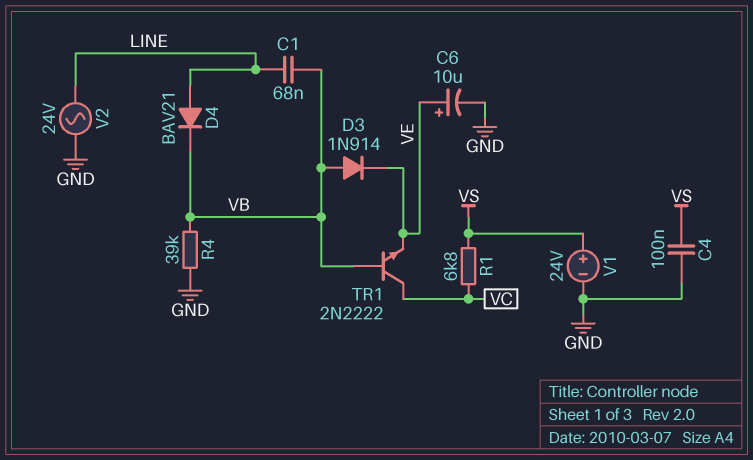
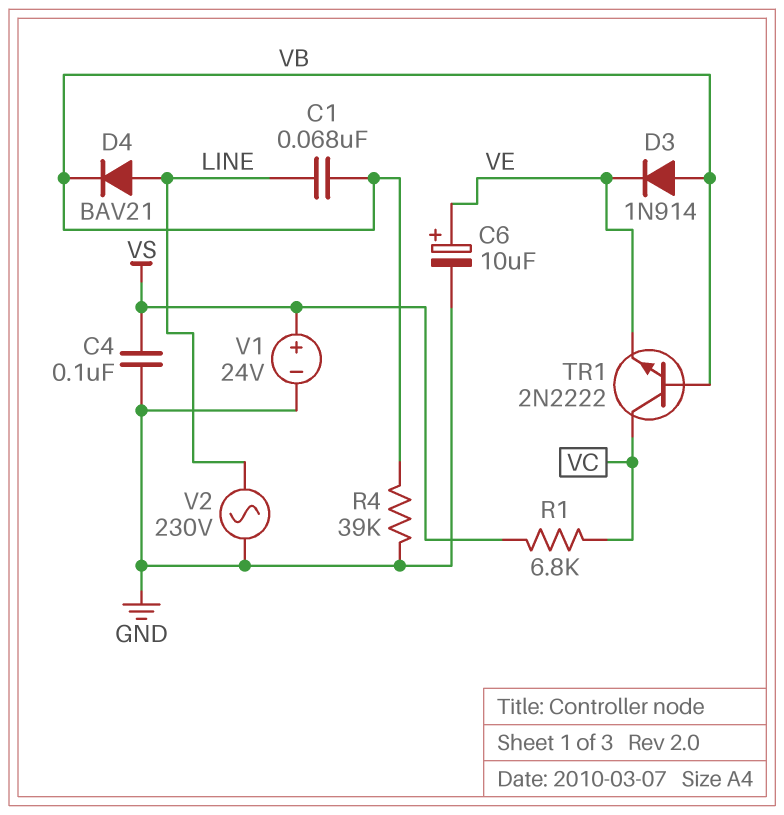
V2: AC 24V (GND, LINE) -> AC 230V (GND, LINE)

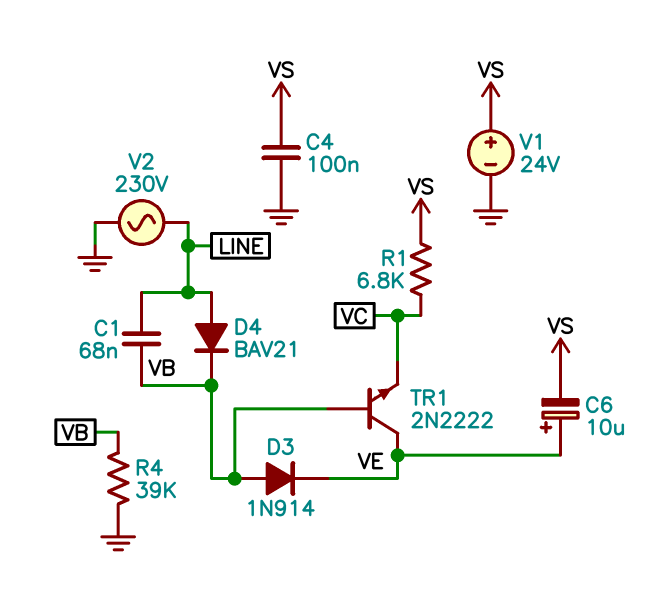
C6: 10uF (plus VE, minus GND) -> 10uF (plus VE, minus VS)
TR1: NPN 2N2222 (B VB, C VC, E VE) -> NPN 2N2222 (B VB, C VE, E VC)

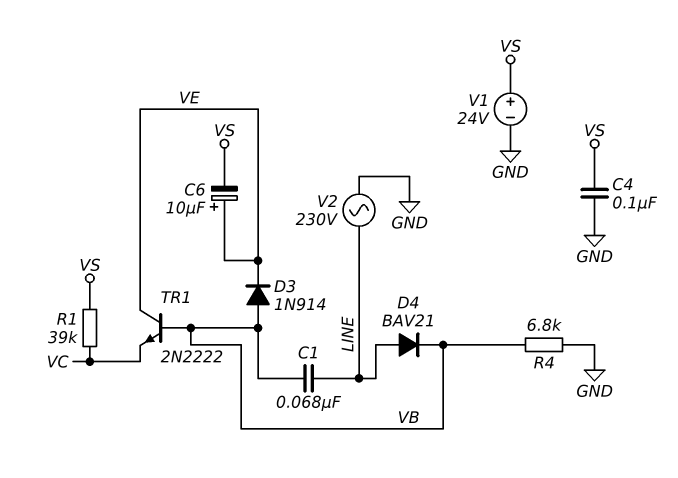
R1: 6.8k (VC, VS) -> 39k (VC, VS)
R4: 39k (GND, VB) -> 6.8k (GND, VB)

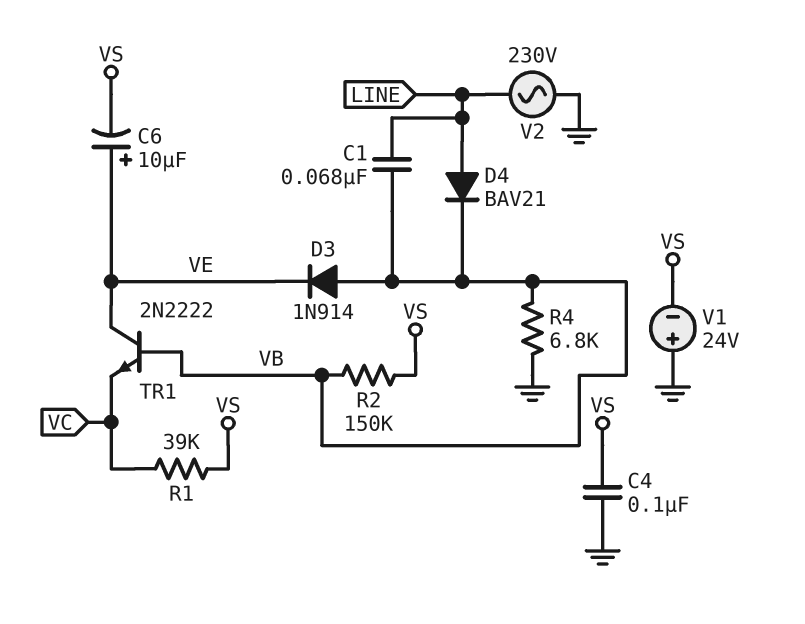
R2: none -> 150k (VB, VS)
V1: 24V (plus VS, minus GND) -> 24V (plus GND, minus VS)

